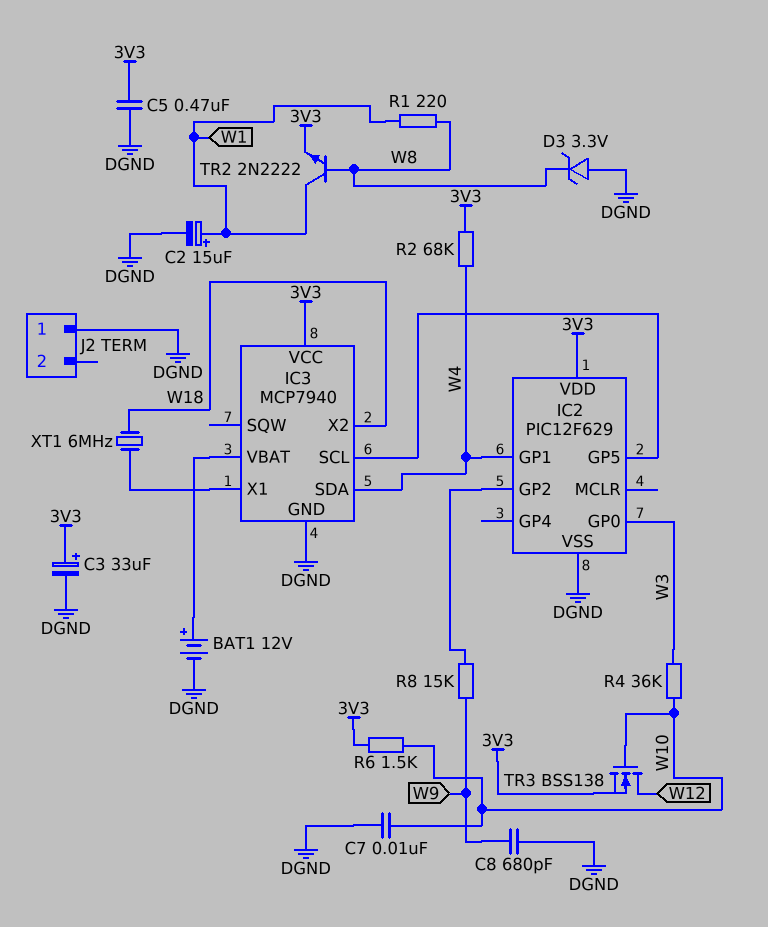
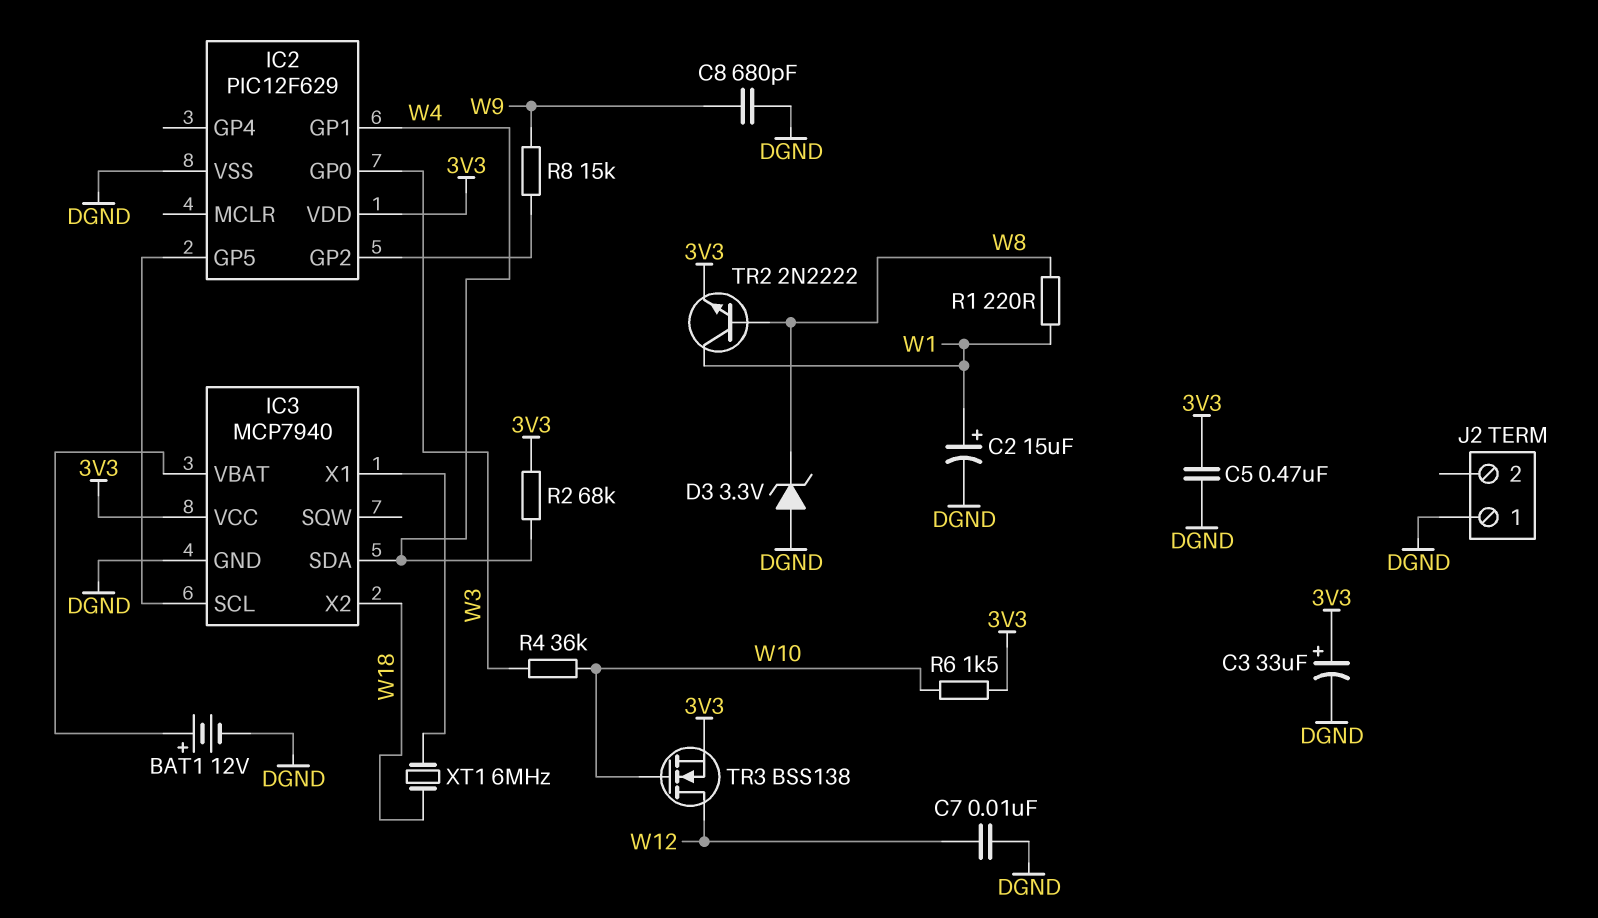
C7: 10nF (DGND, W10) -> 10nF (DGND, W12)

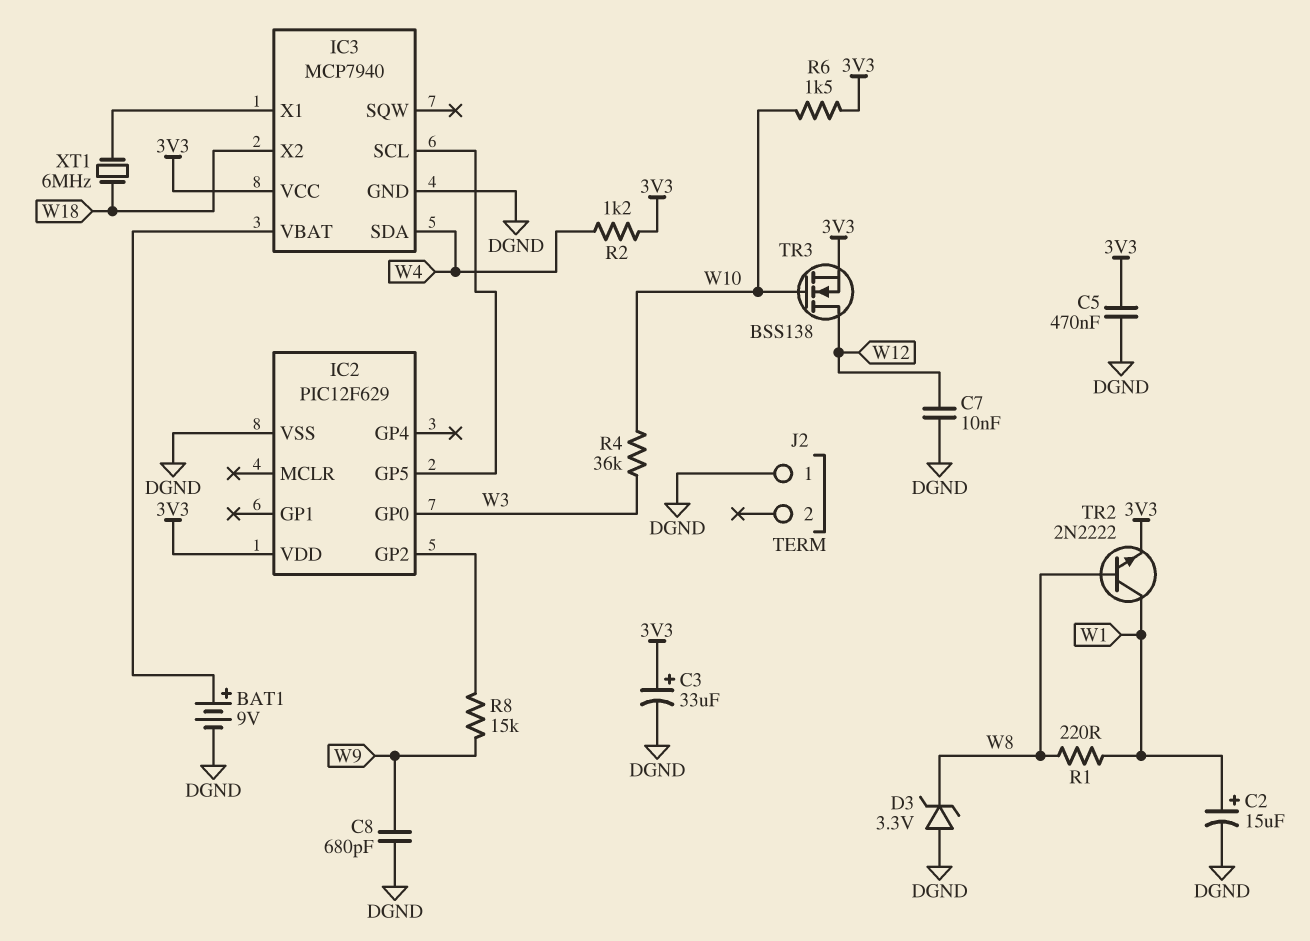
BAT1: 12V (plus IC3/VBAT, minus DGND) -> 9V (plus IC3/VBAT, minus DGND)
IC2 pin GP1: W4 -> none
R2: 68k (3V3, W4) -> 1.2k (3V3, W4)

